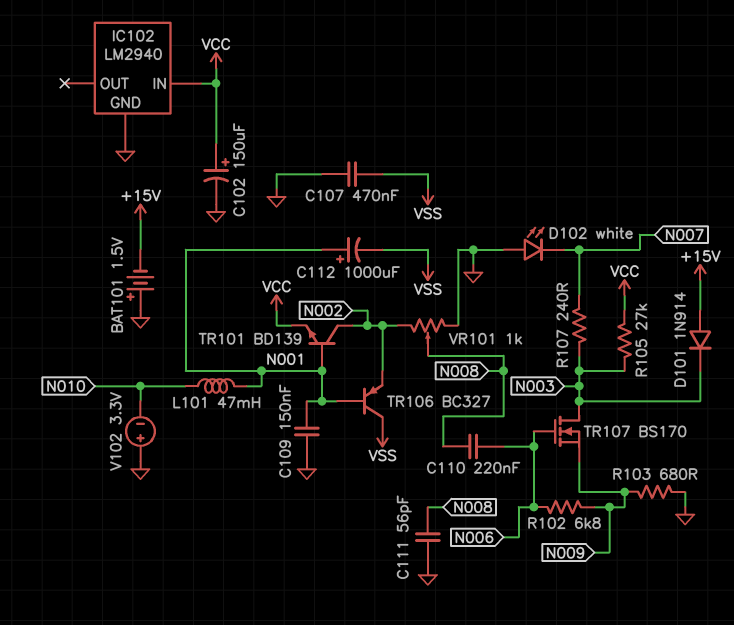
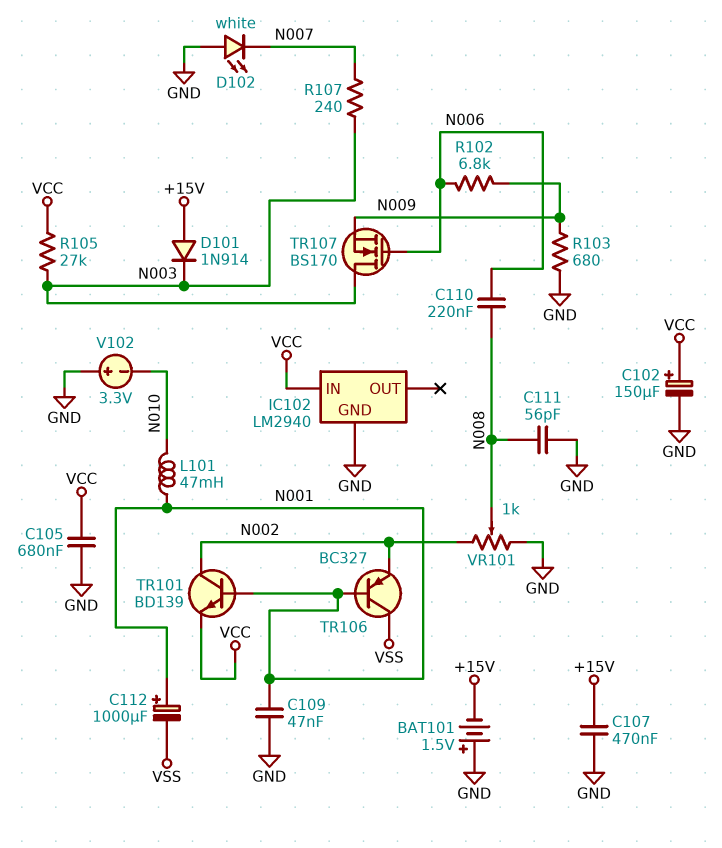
C105: none -> 680nF (GND, VCC)
C107: 470nF (GND, VSS) -> 470nF (+15V, GND)
C109: 150nF (GND, N001) -> 47nF (GND, N001)

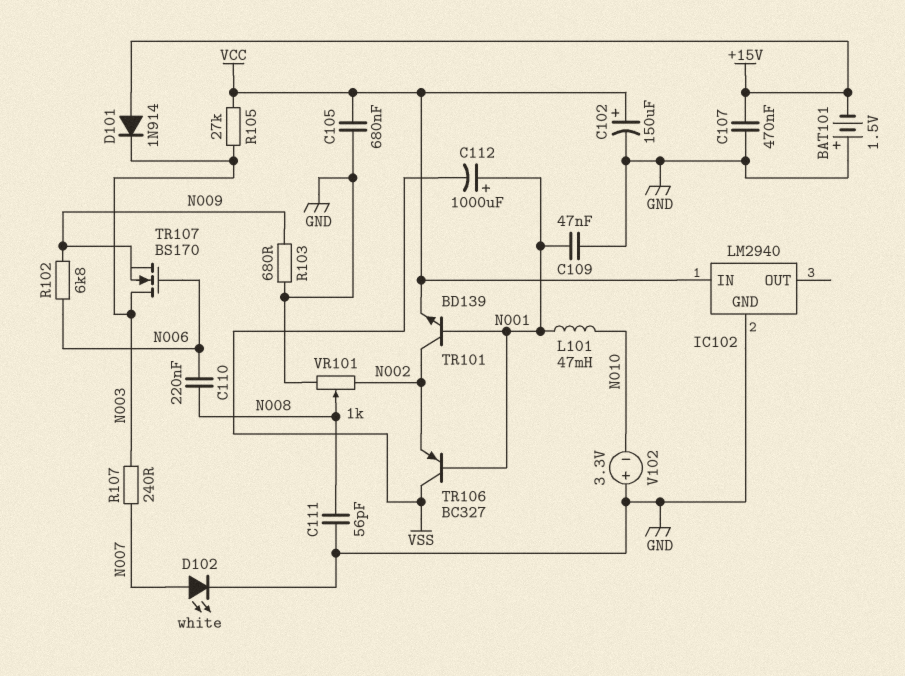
D102: LED white (A GND, K N007) -> LED white (A N007, K GND)

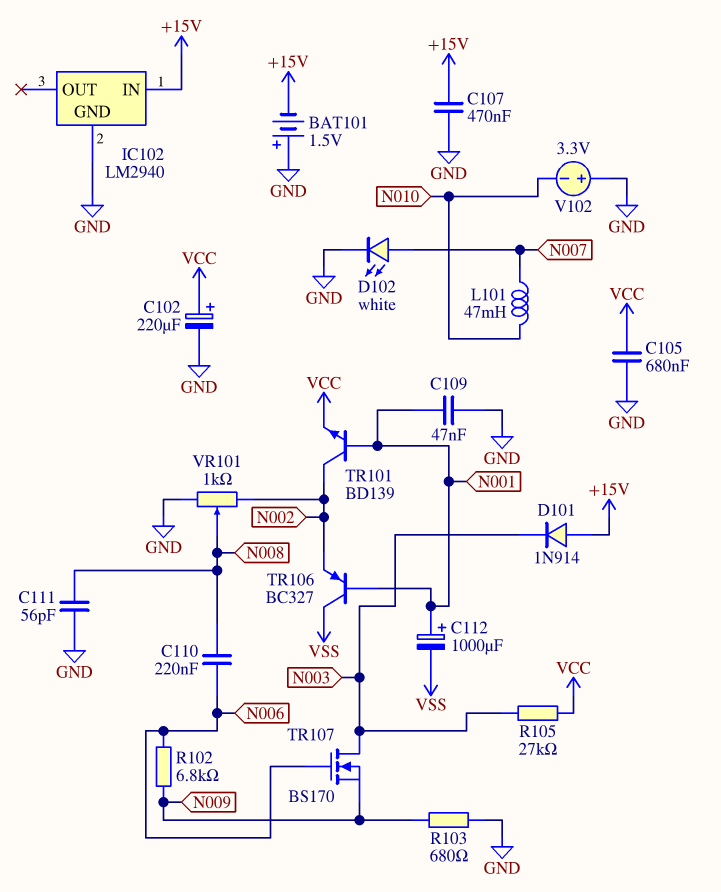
C102: 150uF (plus VCC, minus GND) -> 220uF (plus VCC, minus GND)
IC102 pin IN: VCC -> +15V
L101: 47mH (N001, N010) -> 47mH (N007, N010)
R107: 240 (N003, N007) -> none

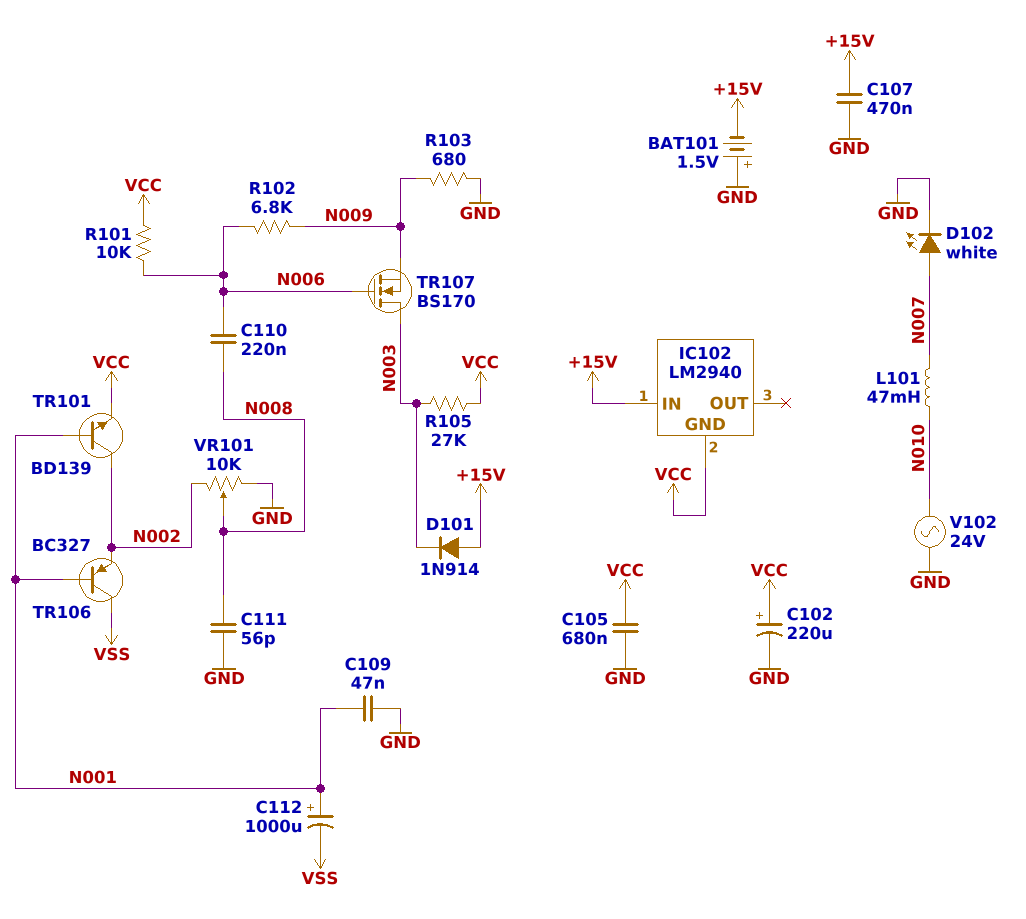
IC102 pin GND: GND -> VCC
R101: none -> 10k (N006, VCC)
V102: 3.3V (plus GND, minus N010) -> AC 24V (GND, N010)
VR101: 1k (GND, N002, wiper N008) -> 10k (GND, N002, wiper N008)

